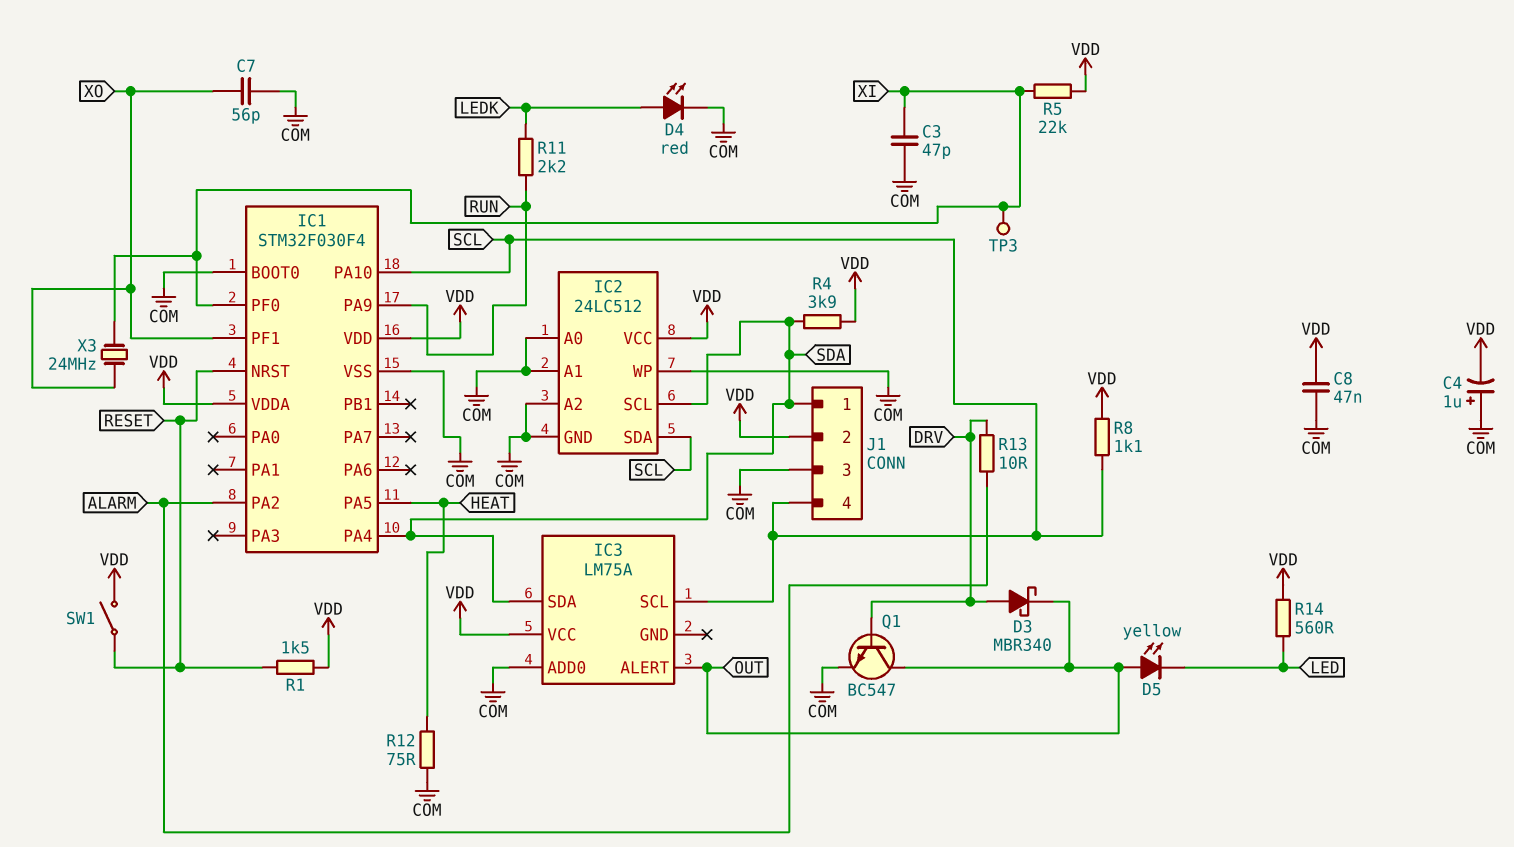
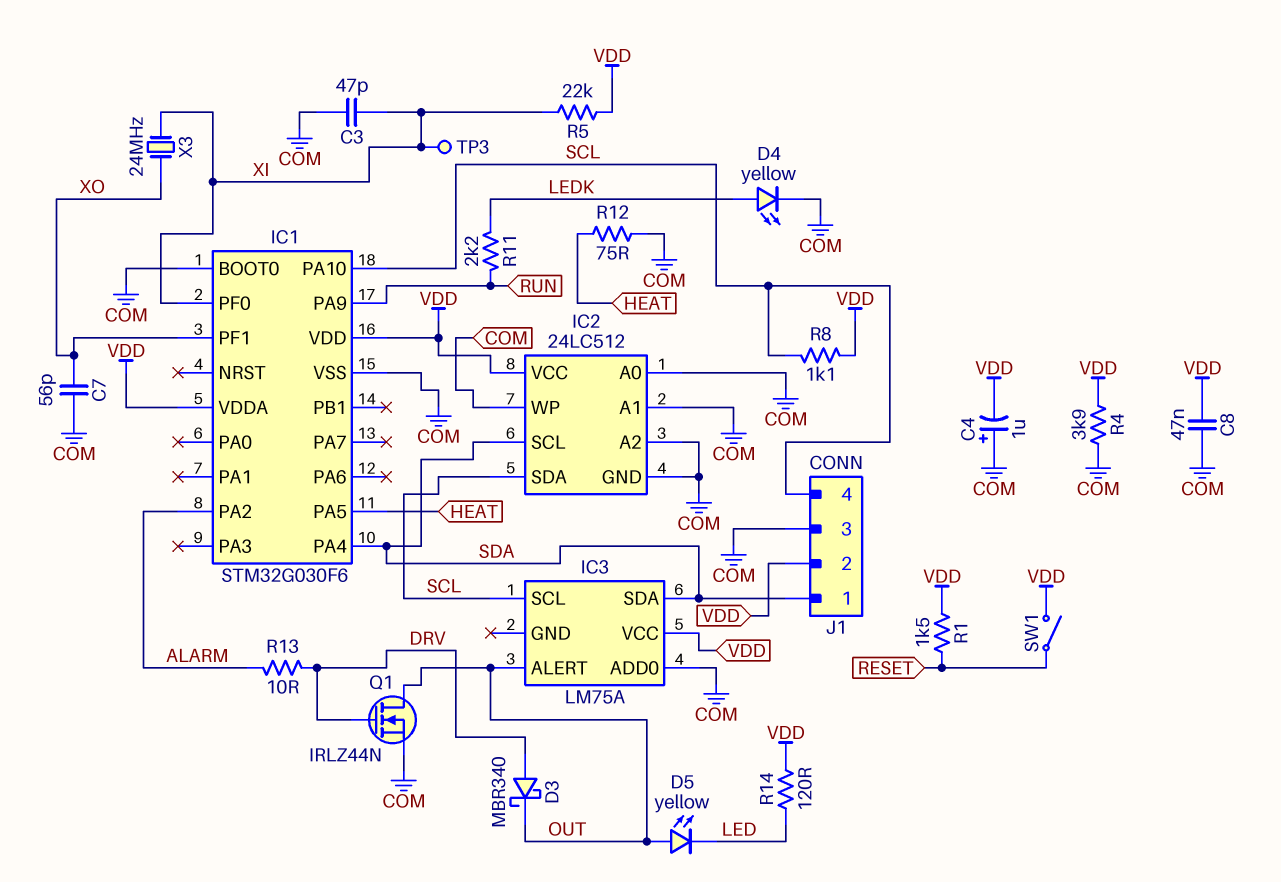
D4: LED red (A LEDK, K COM) -> LED yellow (A LEDK, K COM)
IC1: STM32F030F4 -> STM32G030F6
IC1 pin NRST: RESET -> none
Q1: NPN BC547 (B DRV, C OUT, E COM) -> NMOS IRLZ44N (G DRV, D OUT, S COM)
R4: 3.9k (SDA, VDD) -> 3.9k (COM, VDD)
R14: 560 (LED, VDD) -> 120 (LED, VDD)

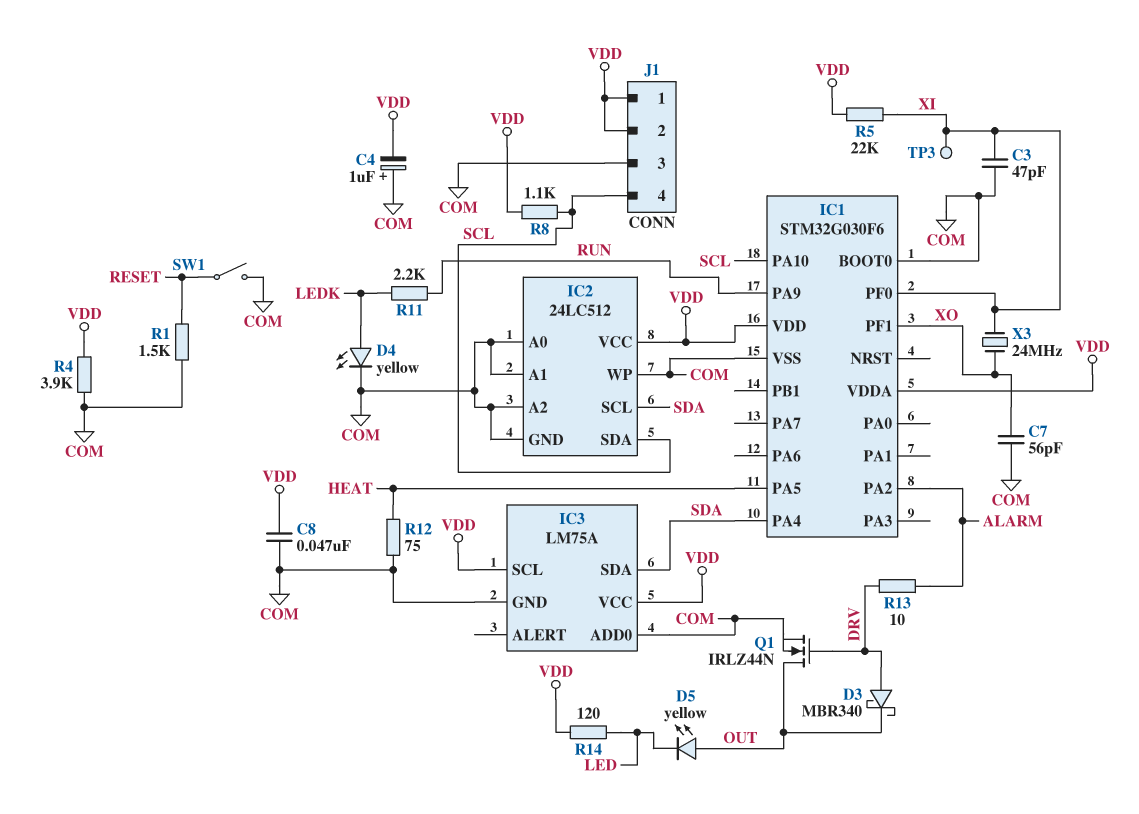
IC3 pin ALERT: OUT -> none
IC3 pin GND: none -> COM
IC3 pin SCL: SCL -> VDD
J1 pin 1: SDA -> VDD
R1: 1.5k (RESET, VDD) -> 1.5k (COM, RESET)
SW1: switch (RESET, VDD) -> switch (COM, RESET)

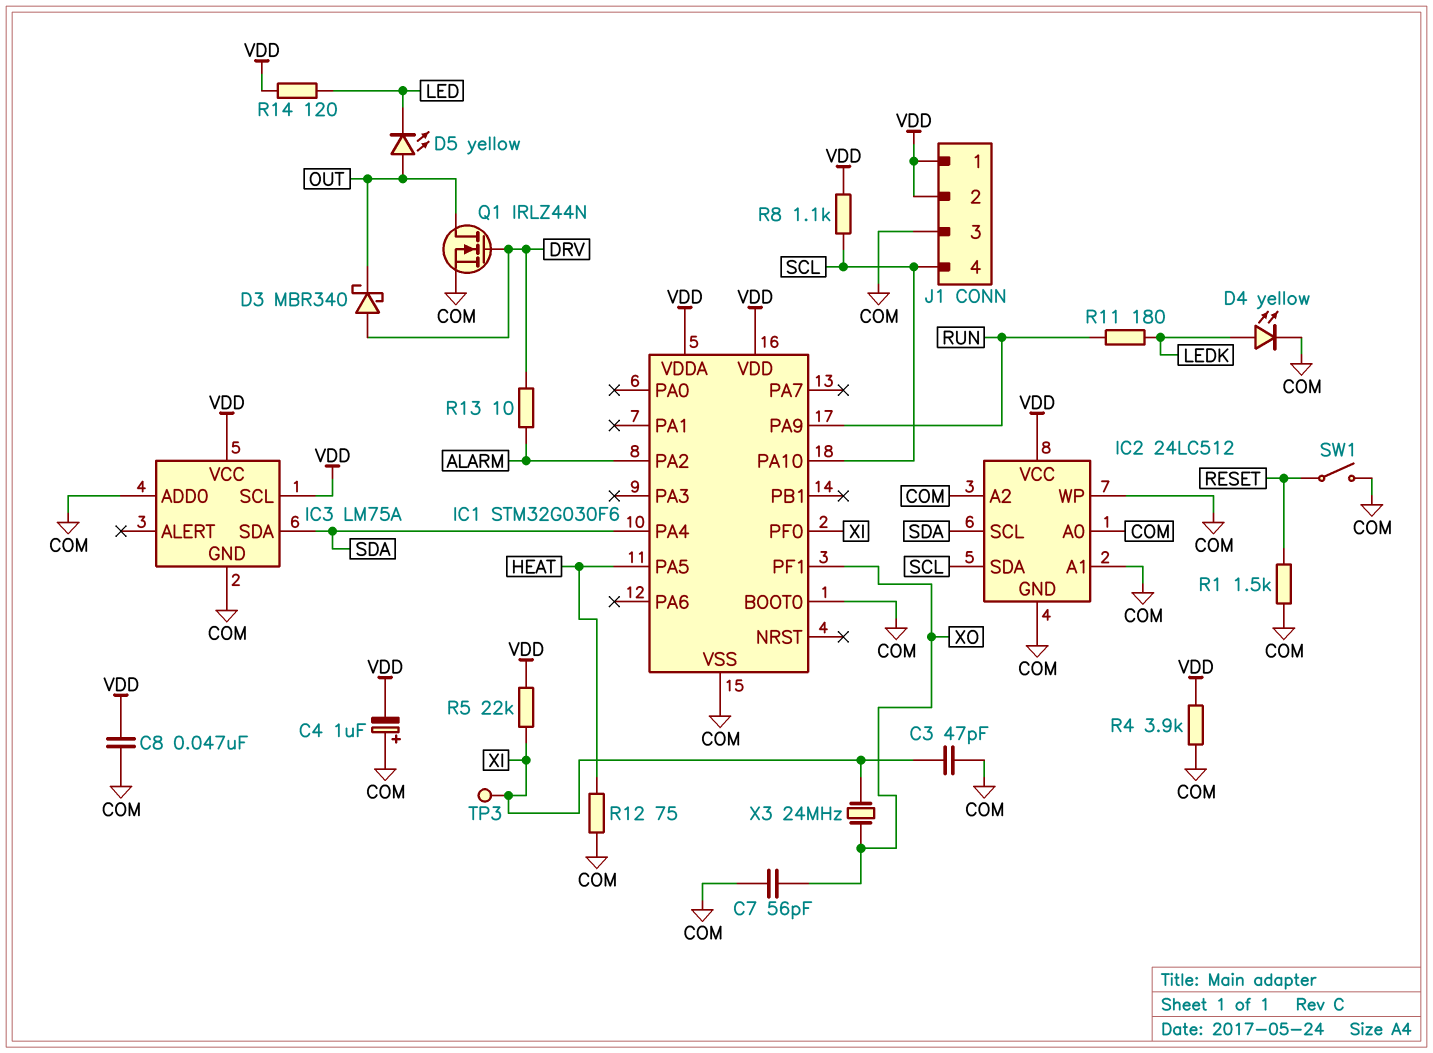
R11: 2.2k (LEDK, RUN) -> 180 (LEDK, RUN)

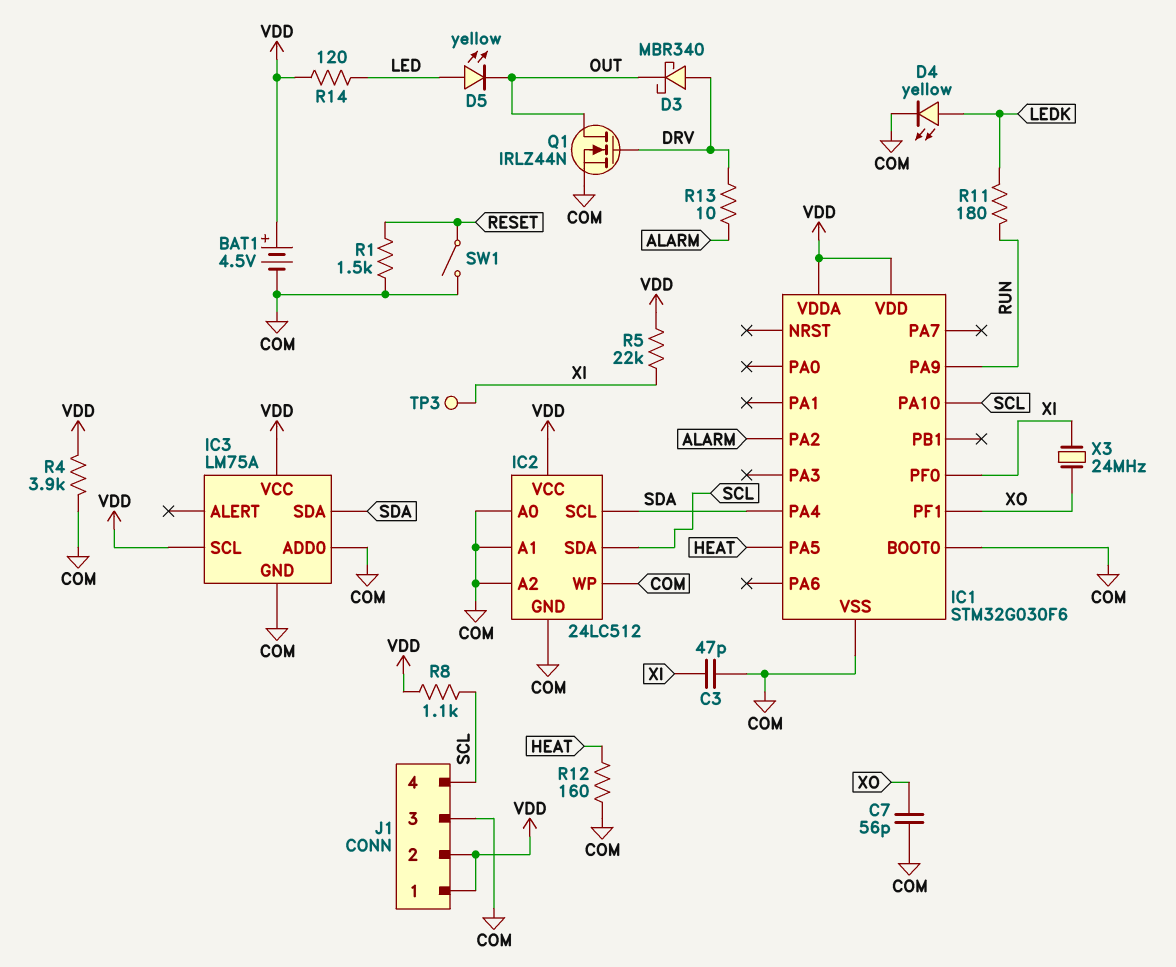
BAT1: none -> 4.5V (plus VDD, minus COM)
C4: 1uF (plus COM, minus VDD) -> none
C8: 47nF (COM, VDD) -> none
D5: LED yellow (A OUT, K LED) -> LED yellow (A LED, K OUT)
R12: 75 (COM, HEAT) -> 160 (COM, HEAT)

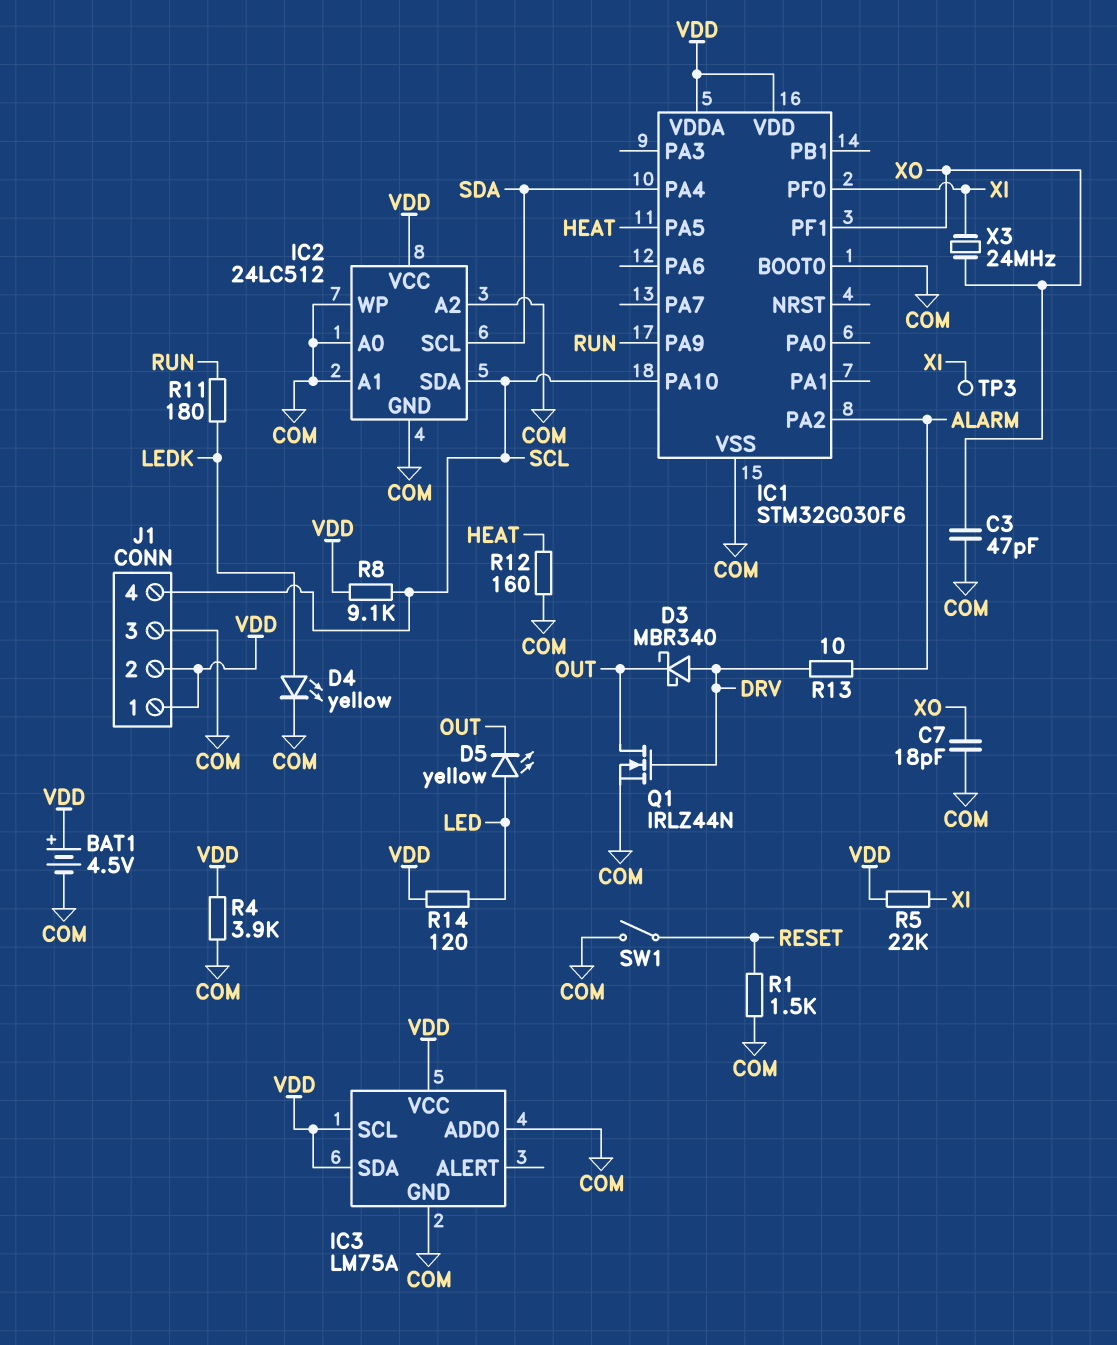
C3: 47pF (COM, XI) -> 47pF (COM, XO)
C7: 56pF (COM, XO) -> 18pF (COM, XO)
IC3 pin SDA: SDA -> VDD
R8: 1.1k (SCL, VDD) -> 9.1k (SCL, VDD)

